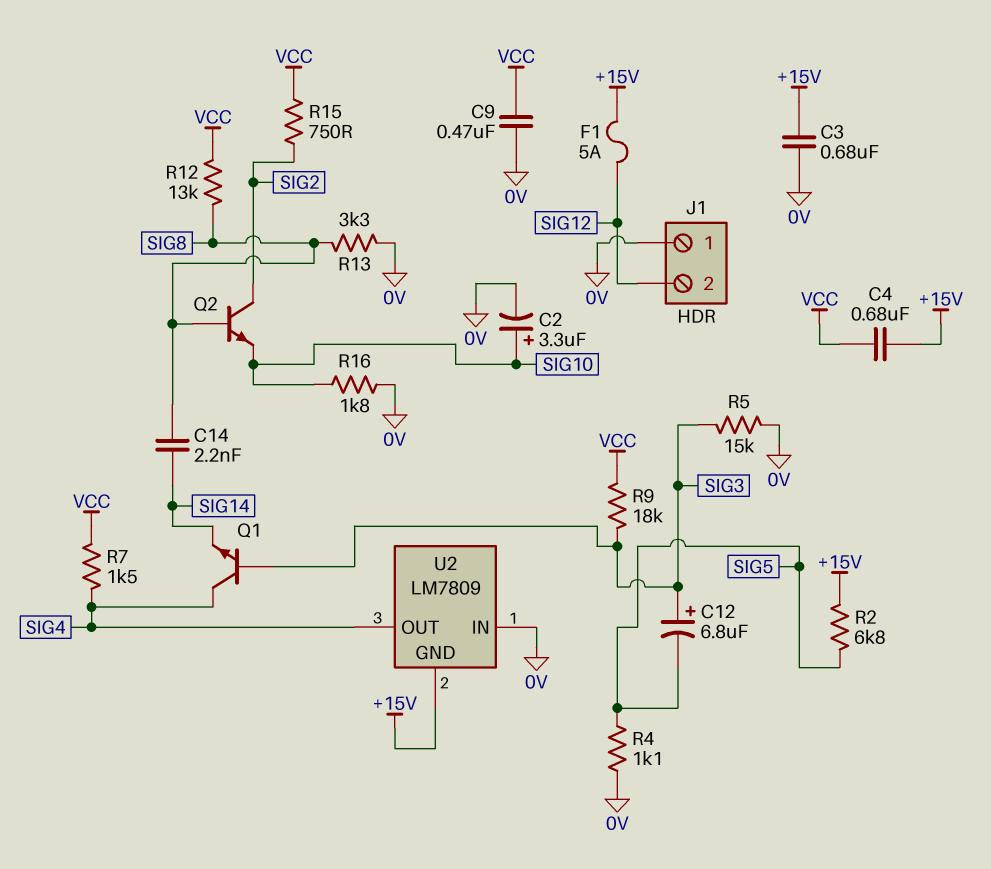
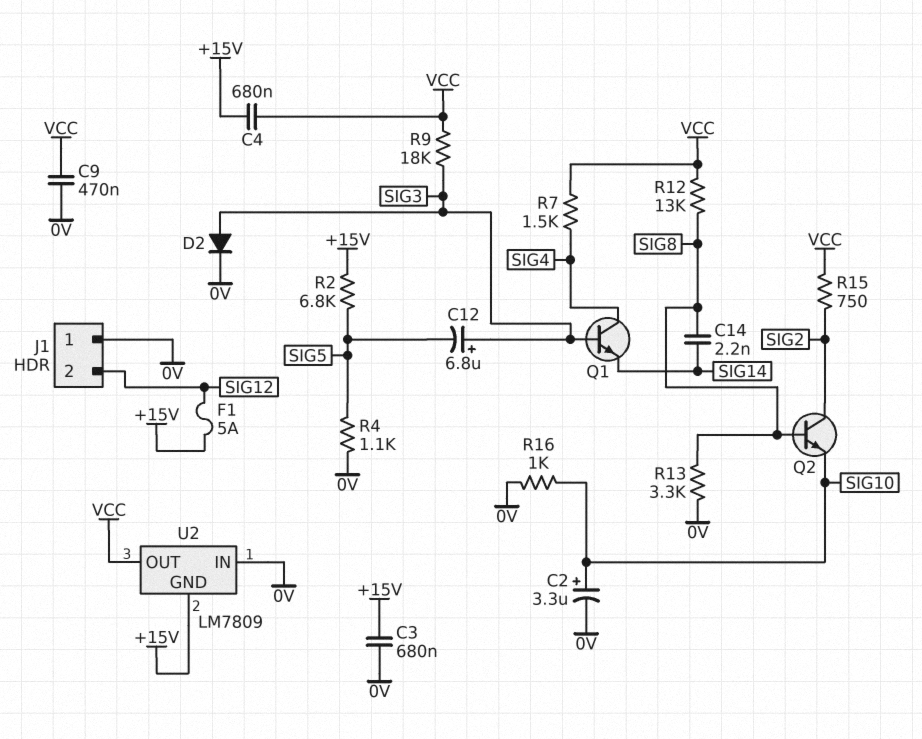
D2: none -> diode (A SIG3, K 0V)
R5: 15k (0V, SIG3) -> none
R16: 1.8k (0V, SIG10) -> 1k (0V, SIG10)
U2 pin OUT: SIG4 -> VCC

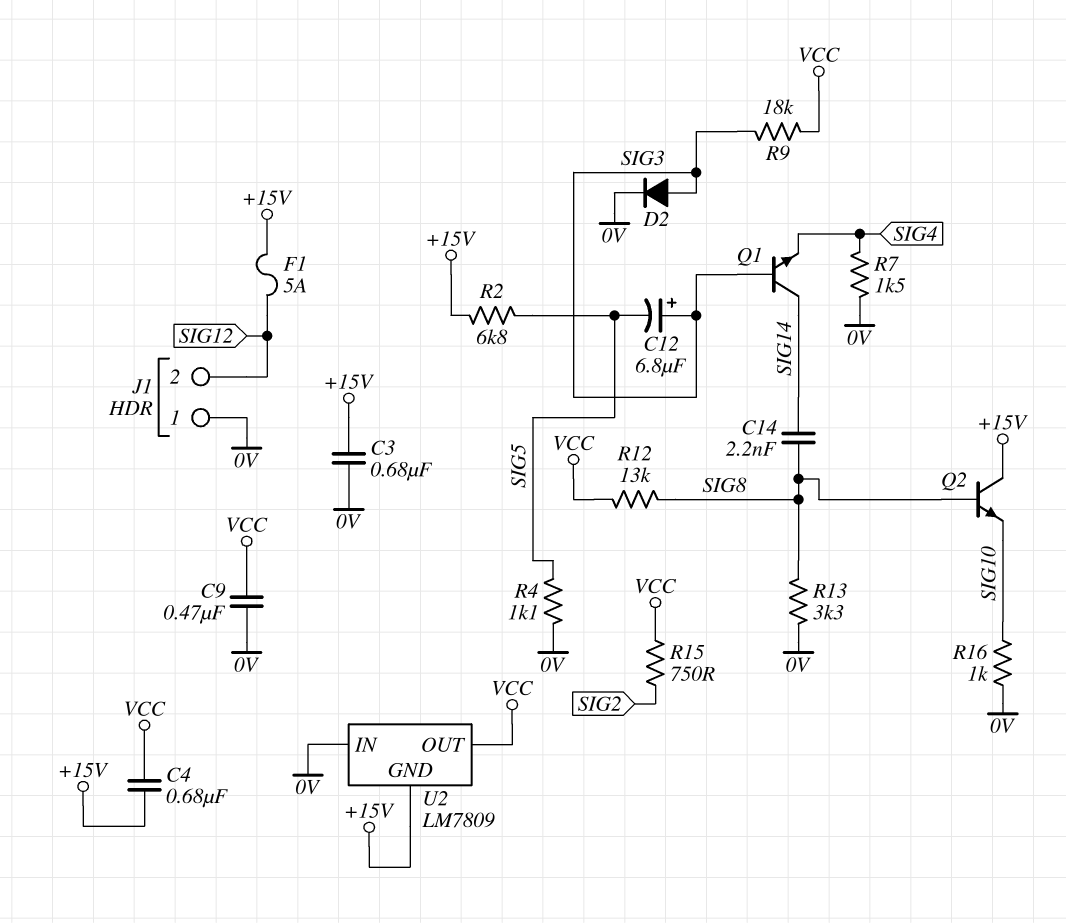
C2: 3.3uF (plus SIG10, minus 0V) -> none
Q1: NPN (B SIG3, C SIG4, E SIG14) -> NPN (B SIG3, C SIG14, E SIG4)
Q2: NPN (B SIG8, C SIG2, E SIG10) -> NPN (B SIG8, C +15V, E SIG10)
R7: 1.5k (SIG4, VCC) -> 1.5k (0V, SIG4)

